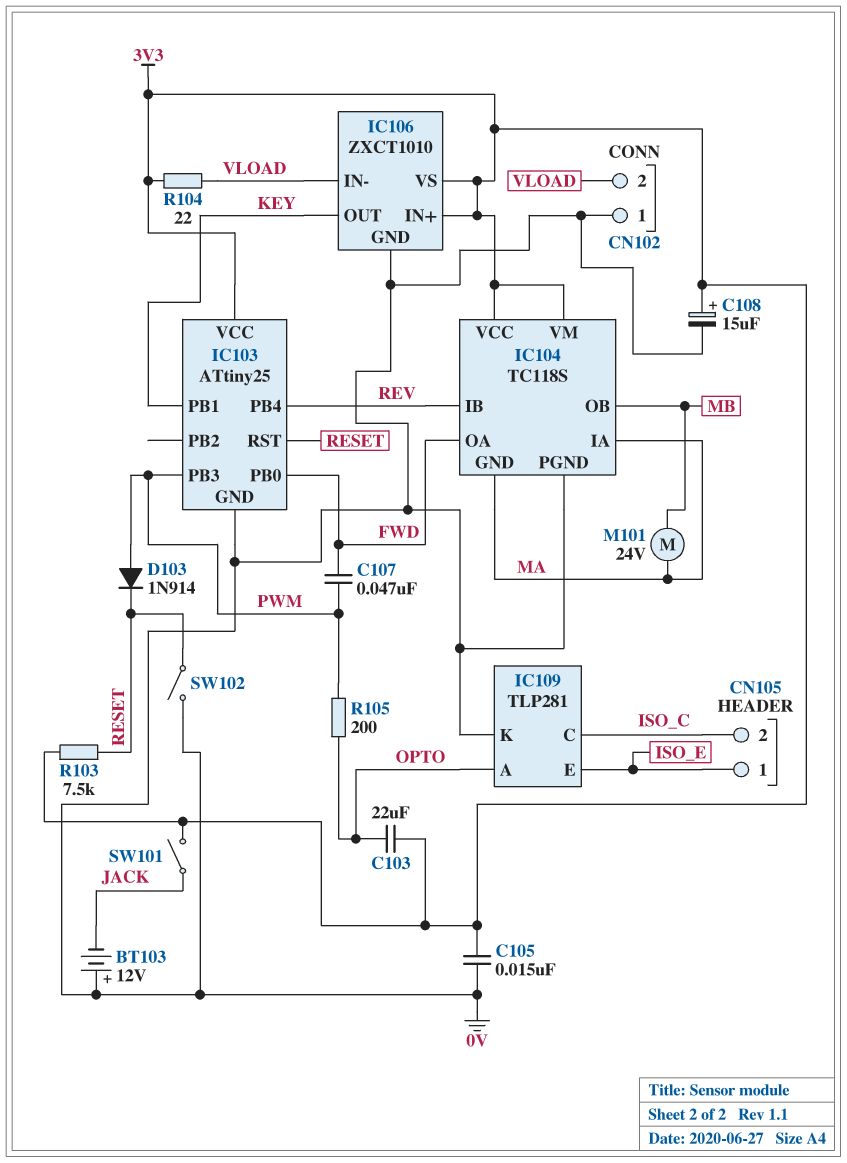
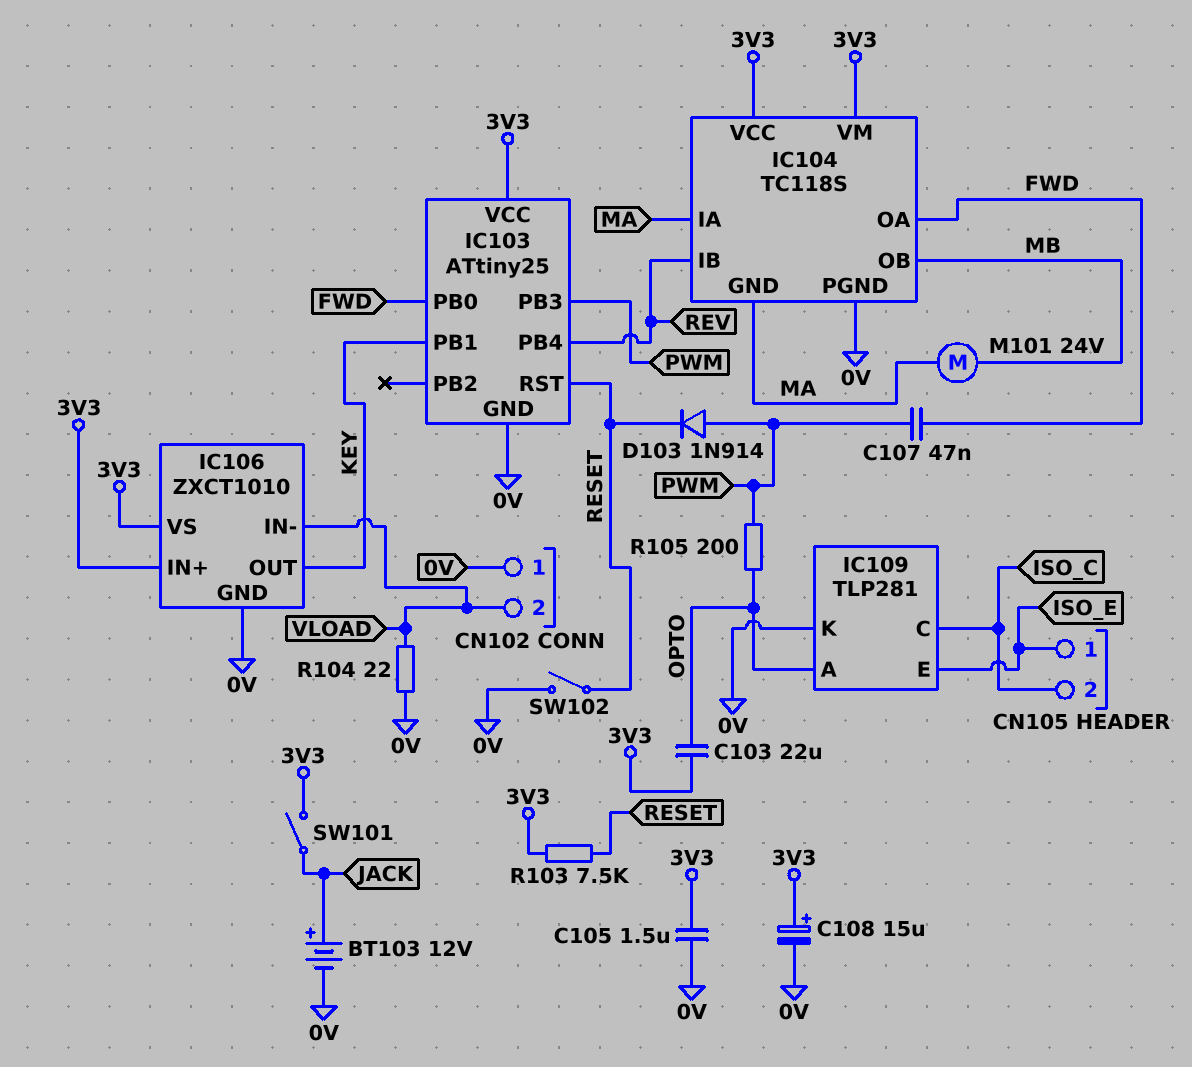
BT103: 12V (plus 0V, minus JACK) -> 12V (plus JACK, minus 0V)
C105: 15nF (0V, 3V3) -> 1.5uF (0V, 3V3)
R104: 22 (3V3, VLOAD) -> 22 (0V, VLOAD)

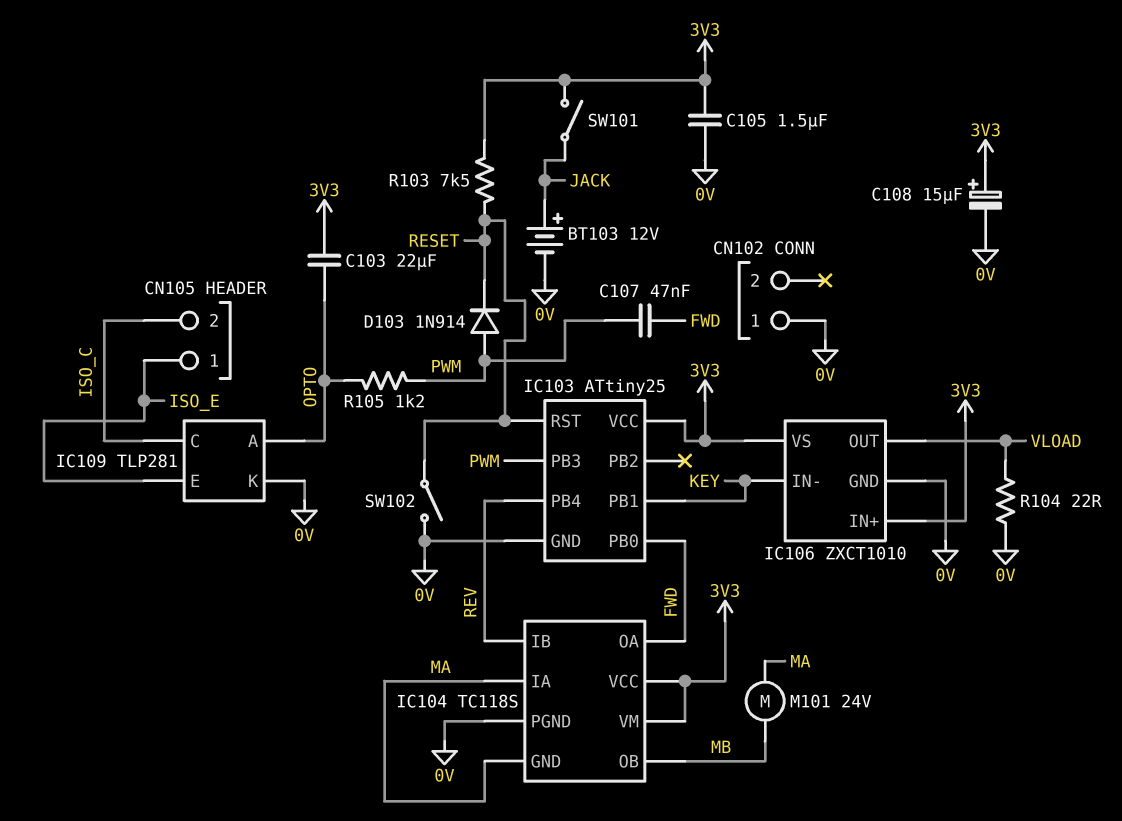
CN102 pin 2: VLOAD -> none
IC106 pin IN-: VLOAD -> KEY
IC106 pin OUT: KEY -> VLOAD
R105: 200 (OPTO, PWM) -> 1.2k (OPTO, PWM)

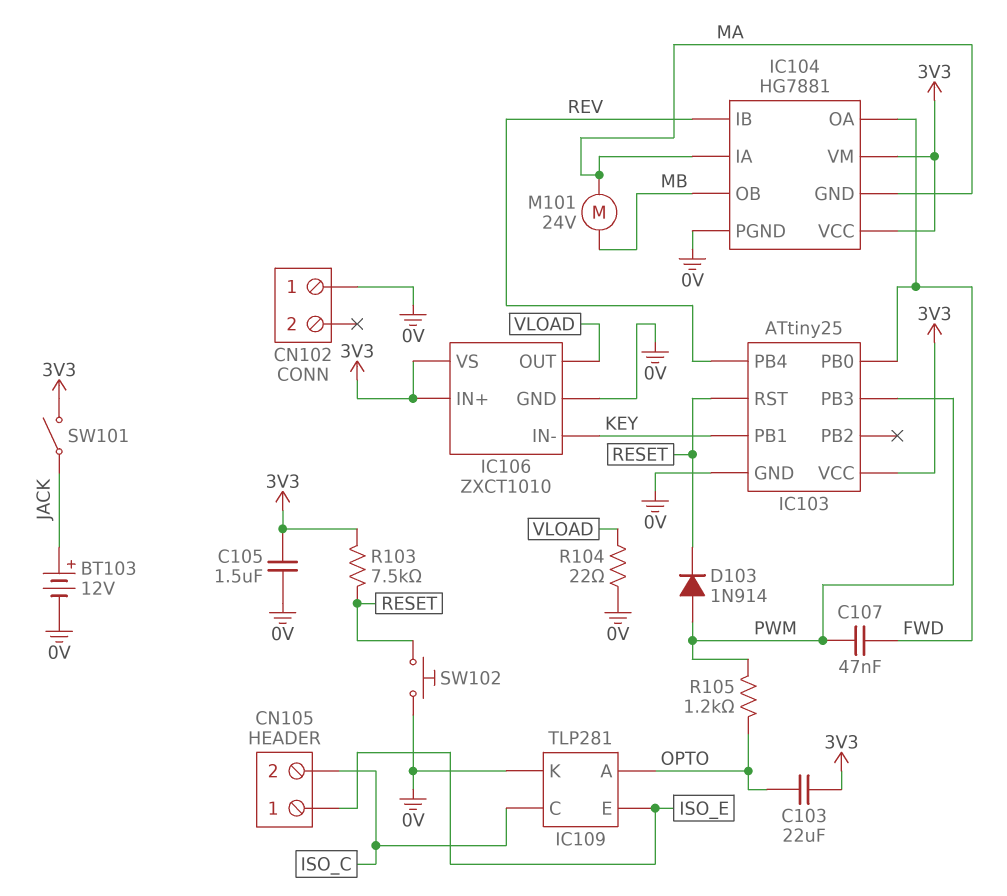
C108: 15uF (plus 3V3, minus 0V) -> none
IC104: TC118S -> HG7881
SW102: switch (0V, RESET) -> button (0V, RESET)

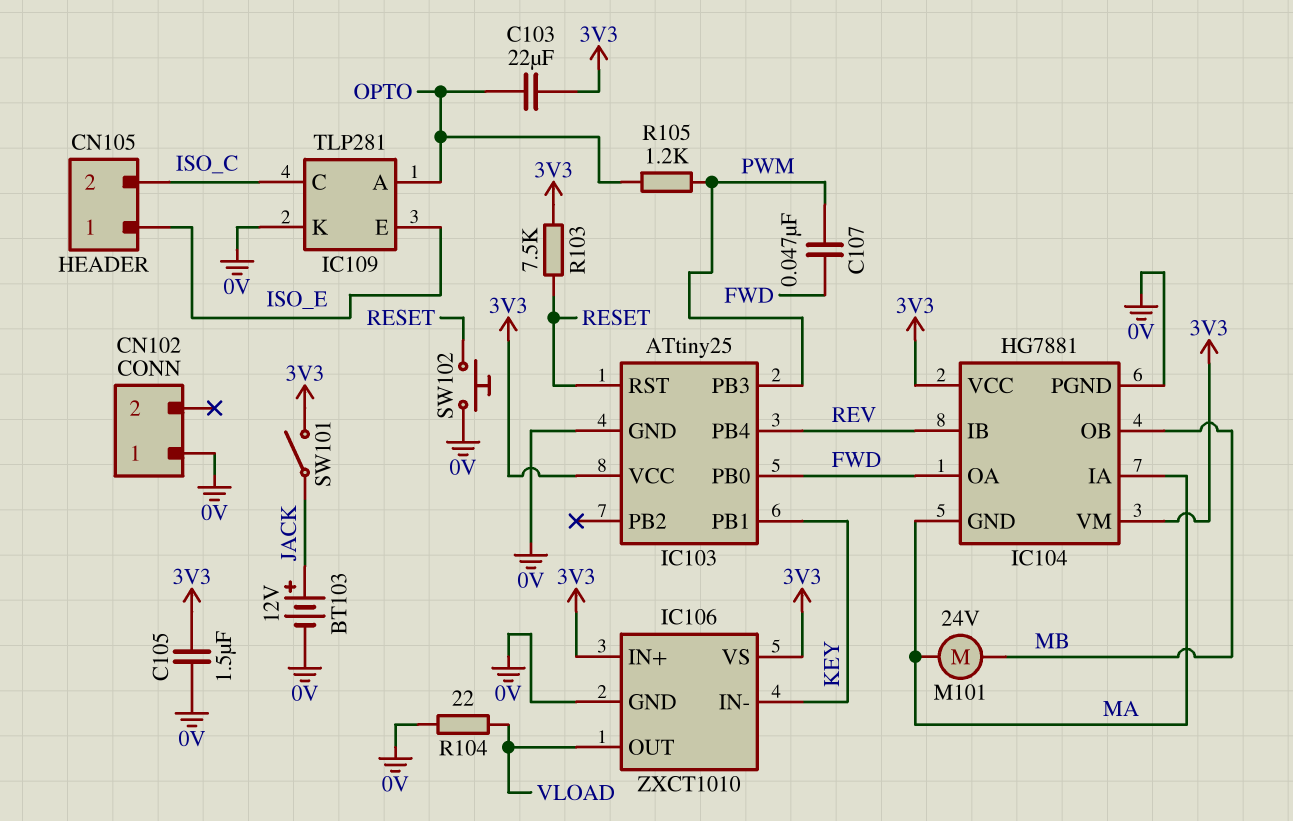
D103: diode 1N914 (A PWM, K RESET) -> none

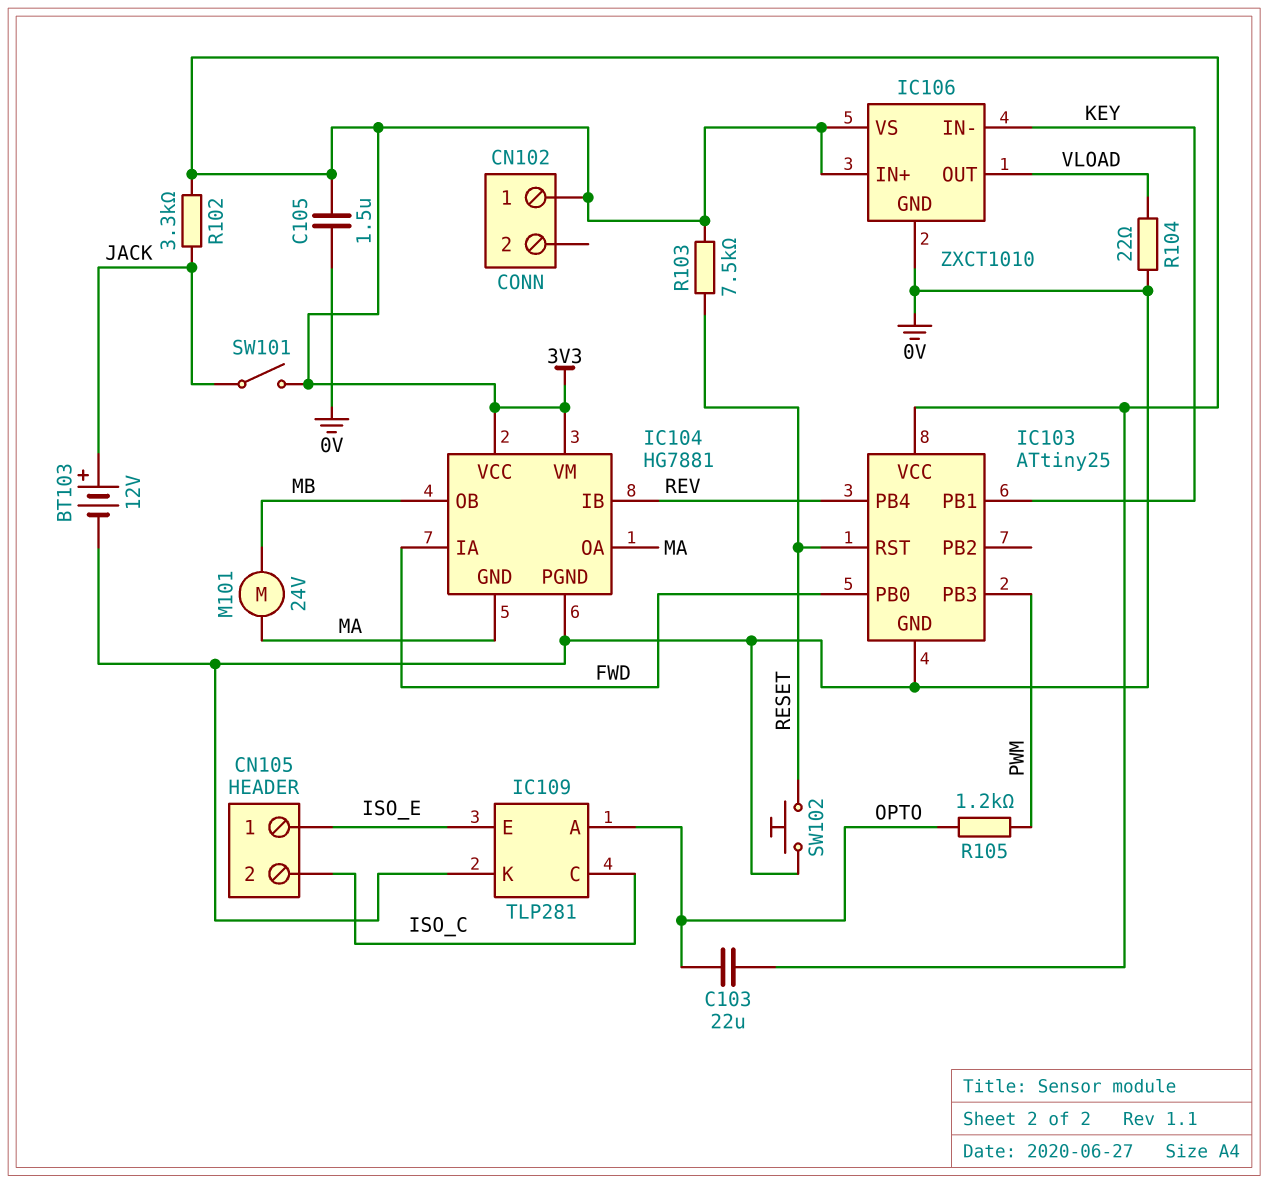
C107: 47nF (FWD, PWM) -> none
CN102 pin 1: 0V -> 3V3
IC104 pin IA: MA -> FWD
IC104 pin OA: FWD -> MA
R102: none -> 3.3k (3V3, JACK)

